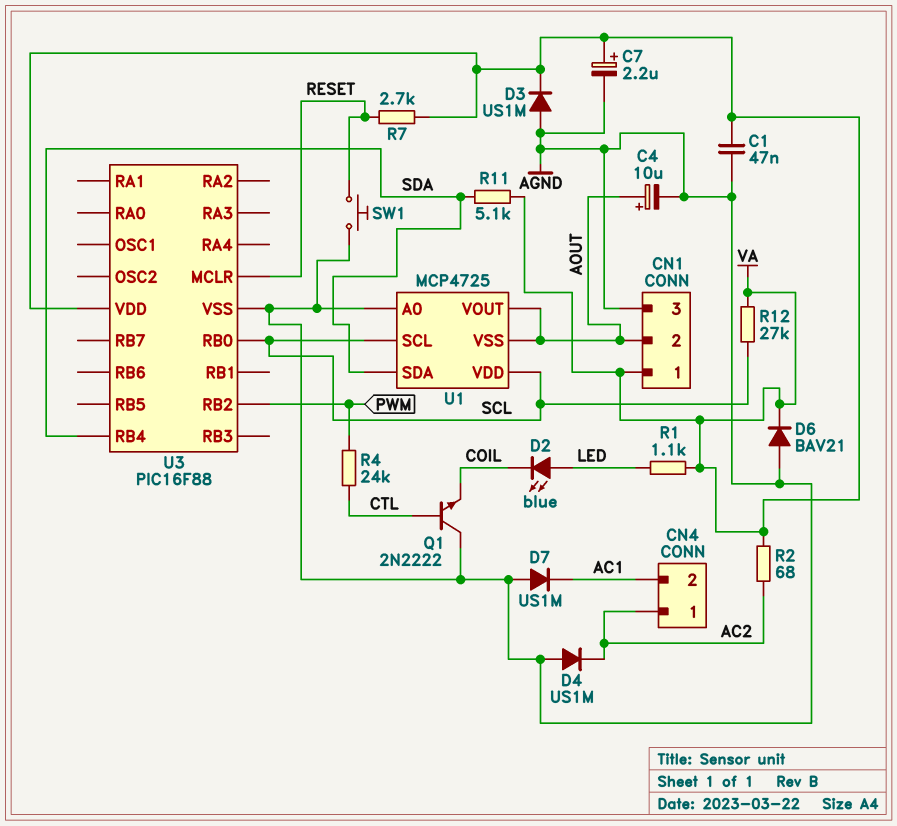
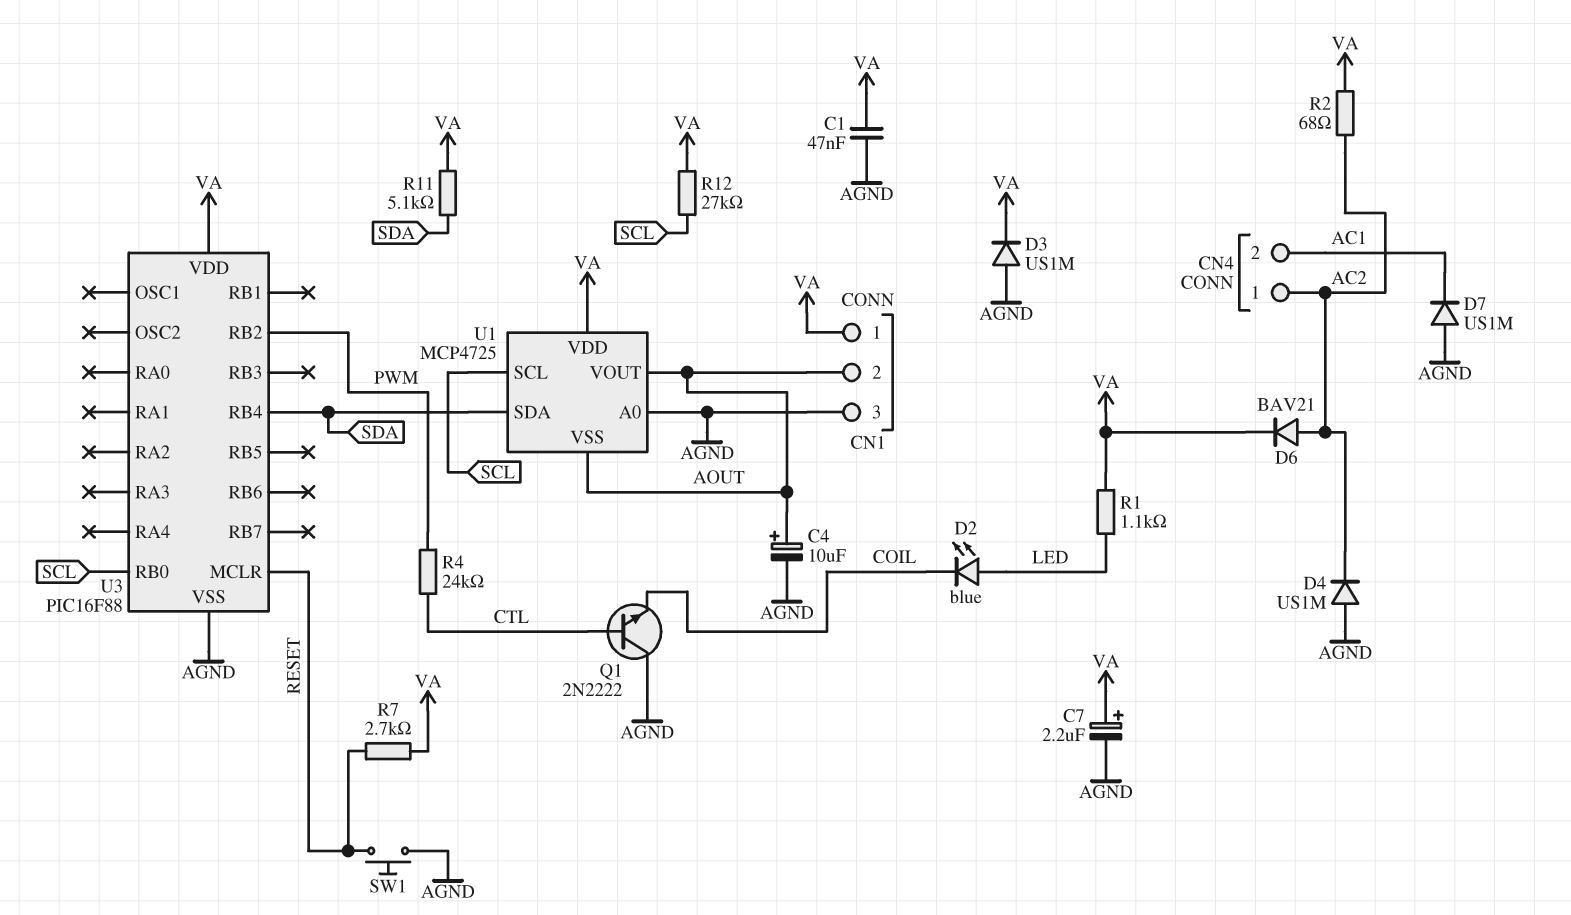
D6: diode BAV21 (A AGND, K VA) -> diode BAV21 (A AC2, K VA)
U1 pin VDD: SCL -> VA

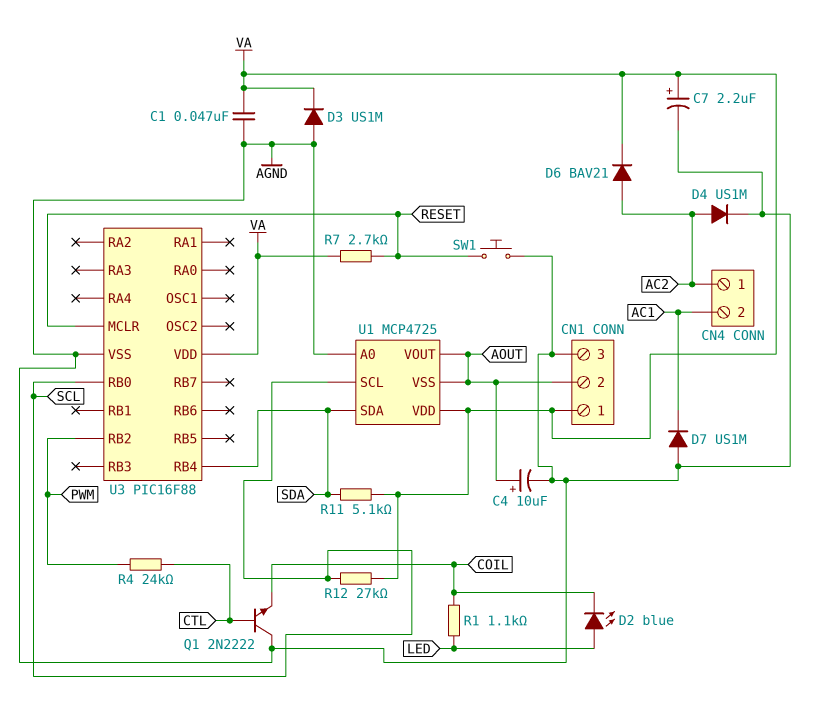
D4: diode US1M (A AGND, K AC2) -> diode US1M (A AC2, K AGND)
R1: 1.1k (LED, VA) -> 1.1k (COIL, LED)
R2: 68 (AC2, VA) -> none

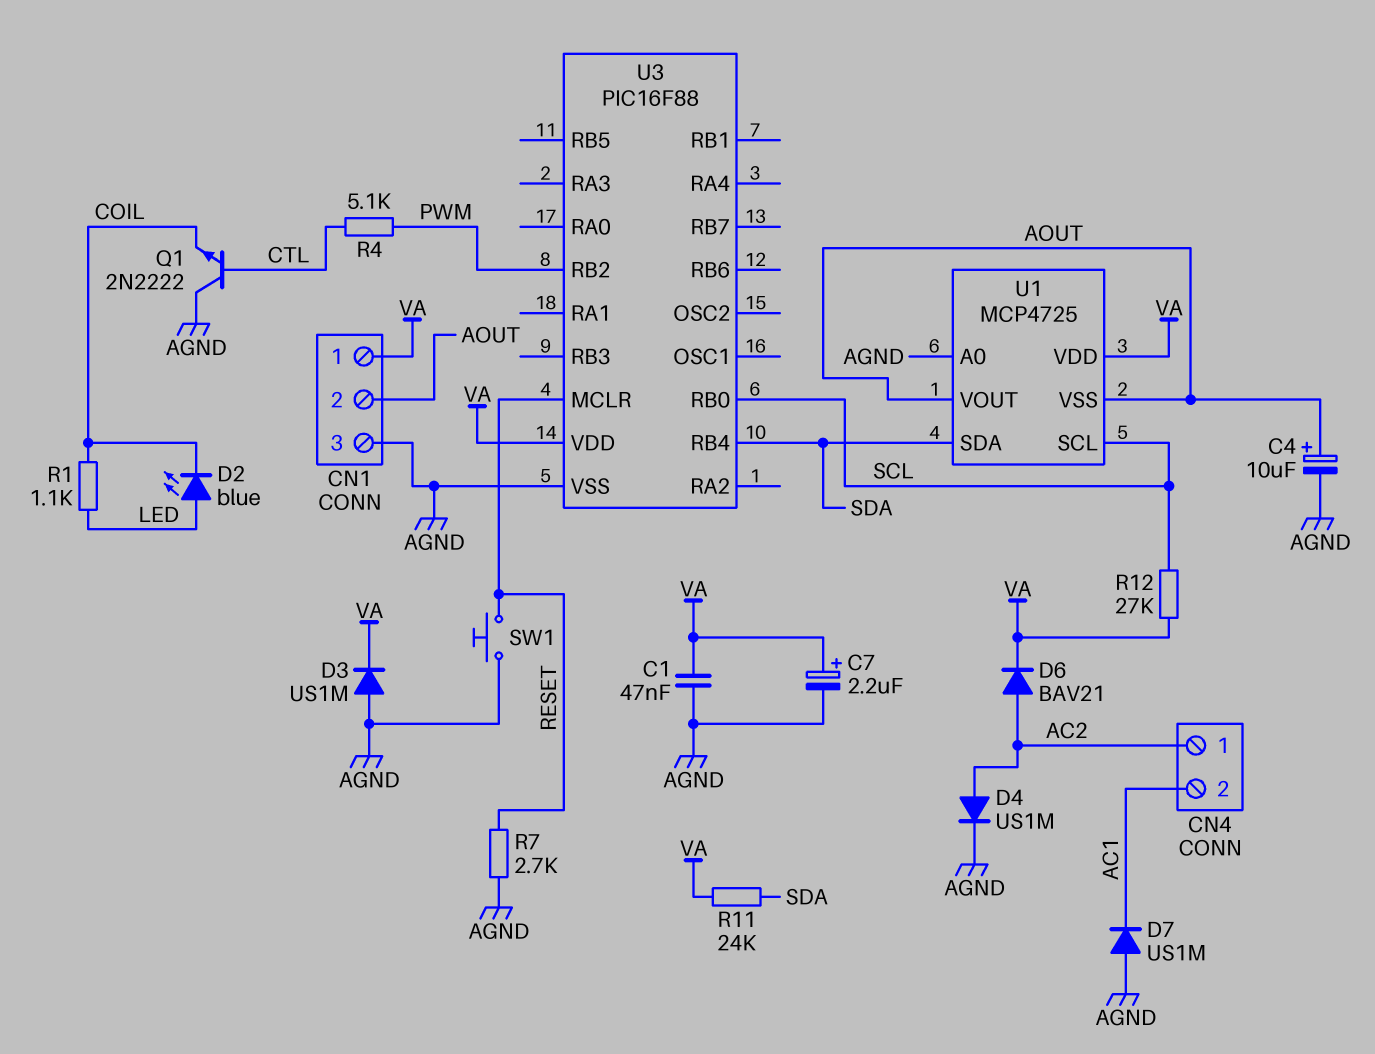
R4: 24k (CTL, PWM) -> 5.1k (CTL, PWM)
R7: 2.7k (RESET, VA) -> 2.7k (AGND, RESET)
R11: 5.1k (SDA, VA) -> 24k (SDA, VA)

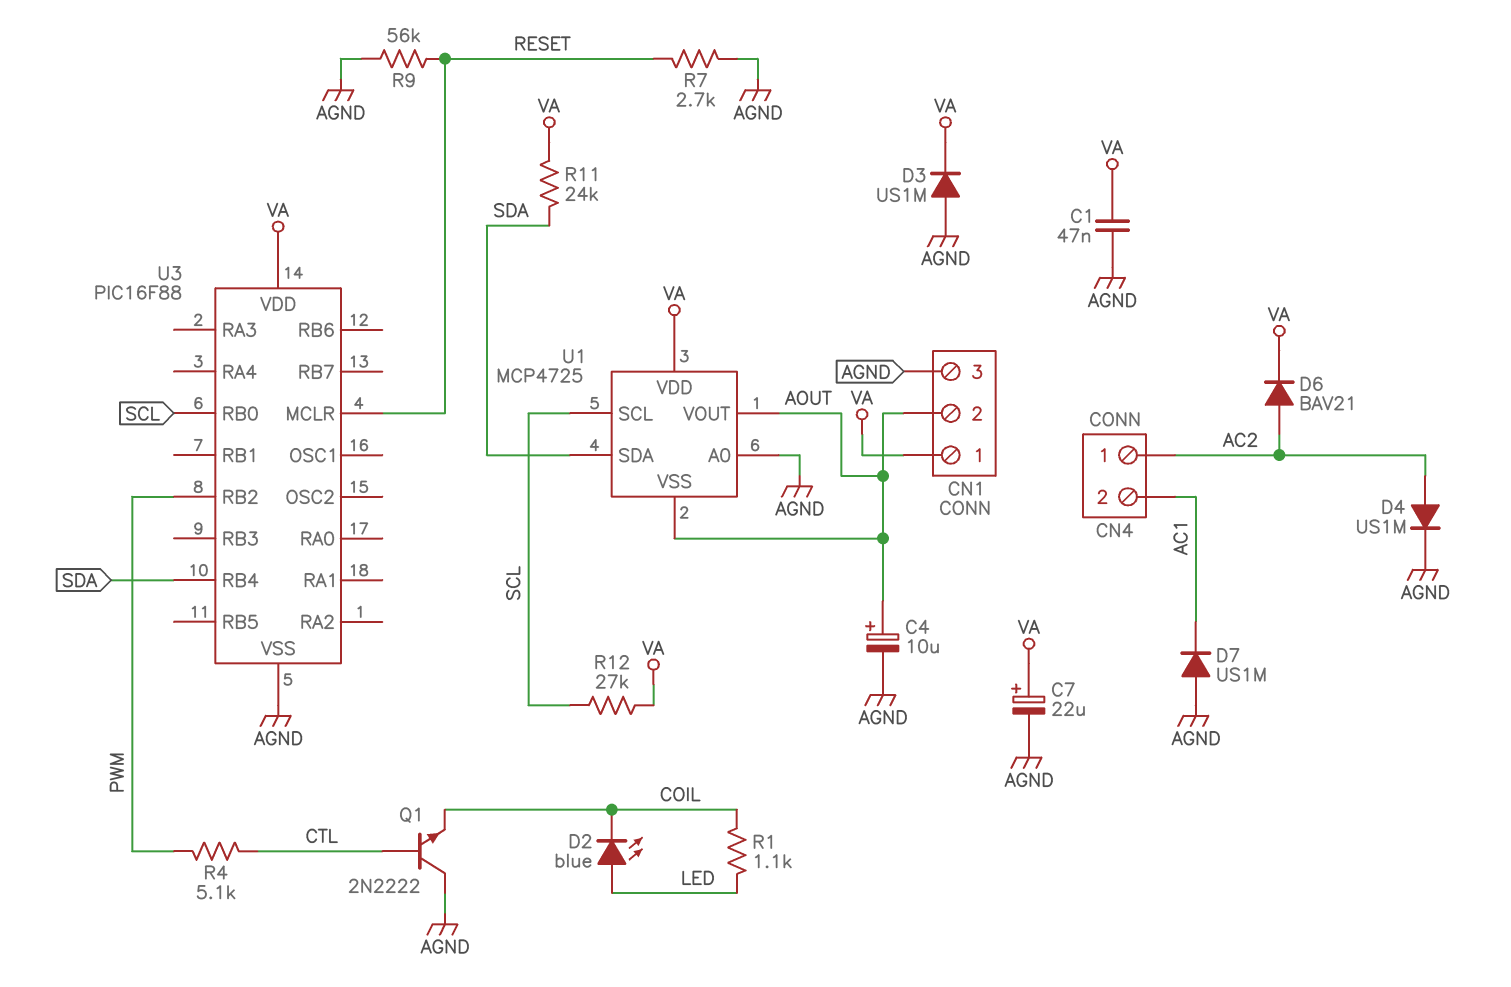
C7: 2.2uF (plus VA, minus AGND) -> 22uF (plus VA, minus AGND)
R9: none -> 56k (AGND, RESET)
SW1: button (AGND, RESET) -> none

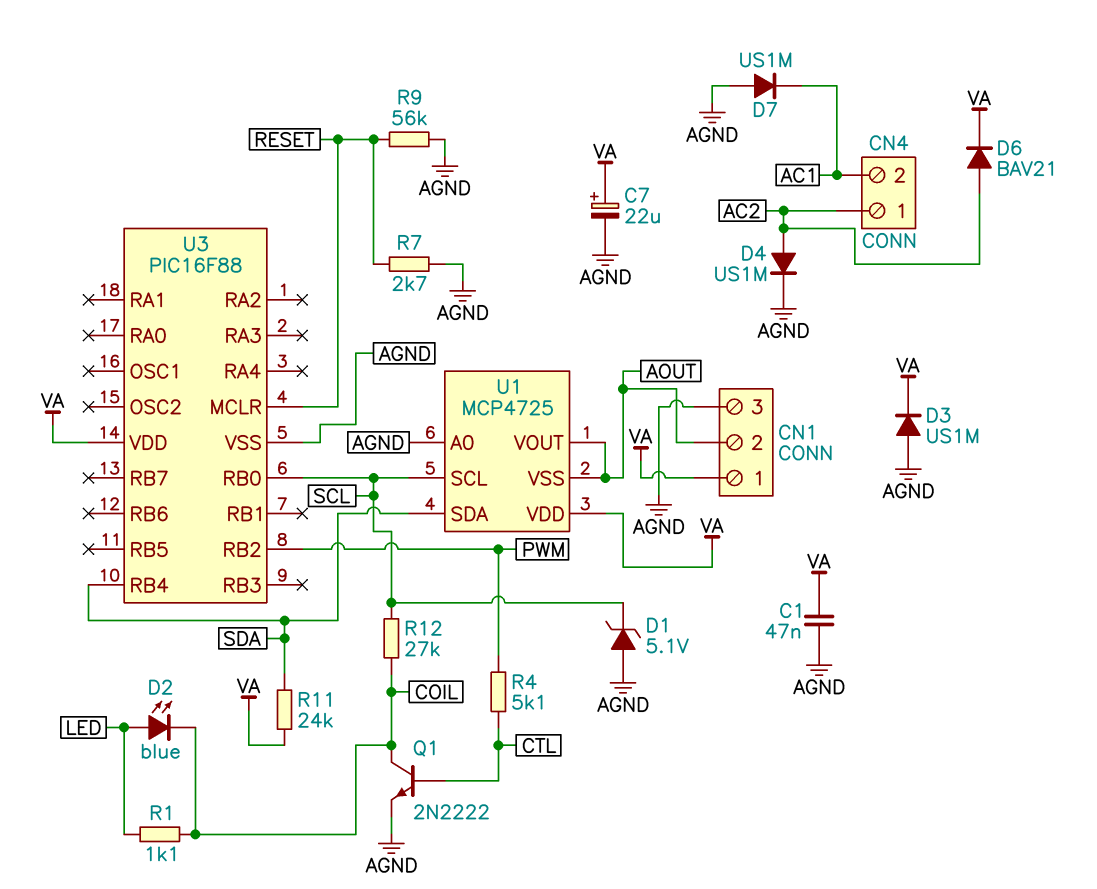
C4: 10uF (plus AOUT, minus AGND) -> none
D1: none -> zener 5.1V (A AGND, K SCL)
Q1: NPN 2N2222 (B CTL, C AGND, E COIL) -> NPN 2N2222 (B CTL, C COIL, E AGND)
R12: 27k (SCL, VA) -> 27k (COIL, SCL)

